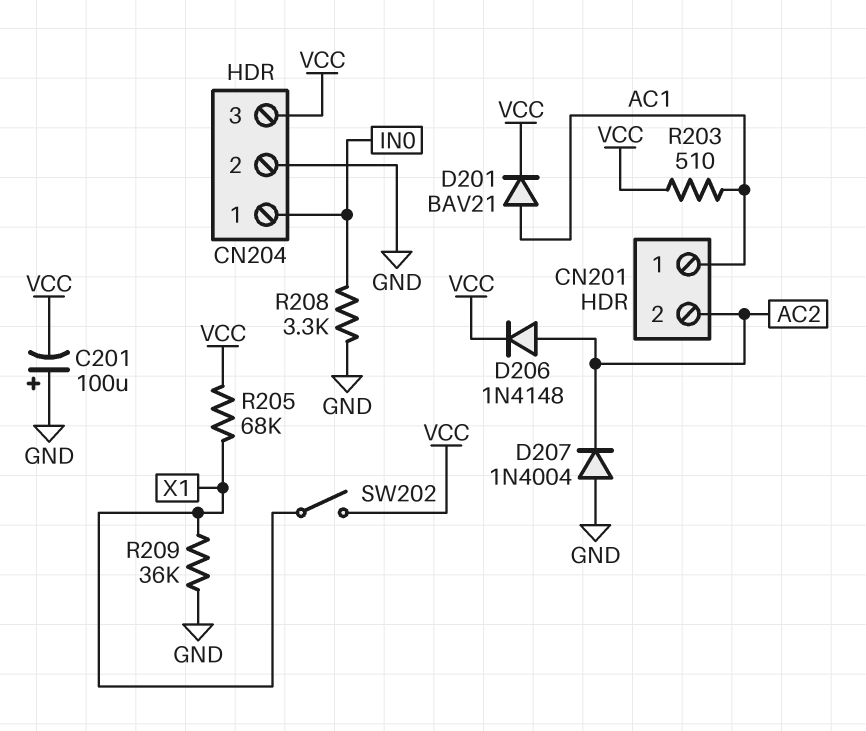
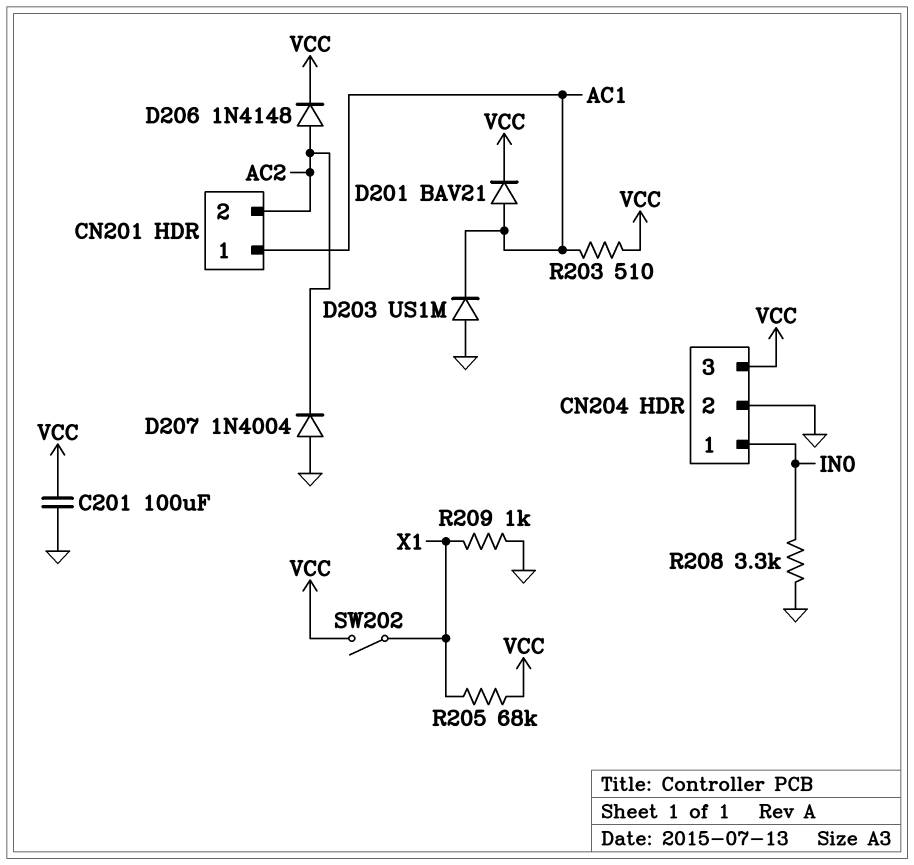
C201: 100uF (plus GND, minus VCC) -> 100uF (GND, VCC)
D203: none -> diode US1M (A GND, K AC1)
R209: 36k (GND, X1) -> 1k (GND, X1)

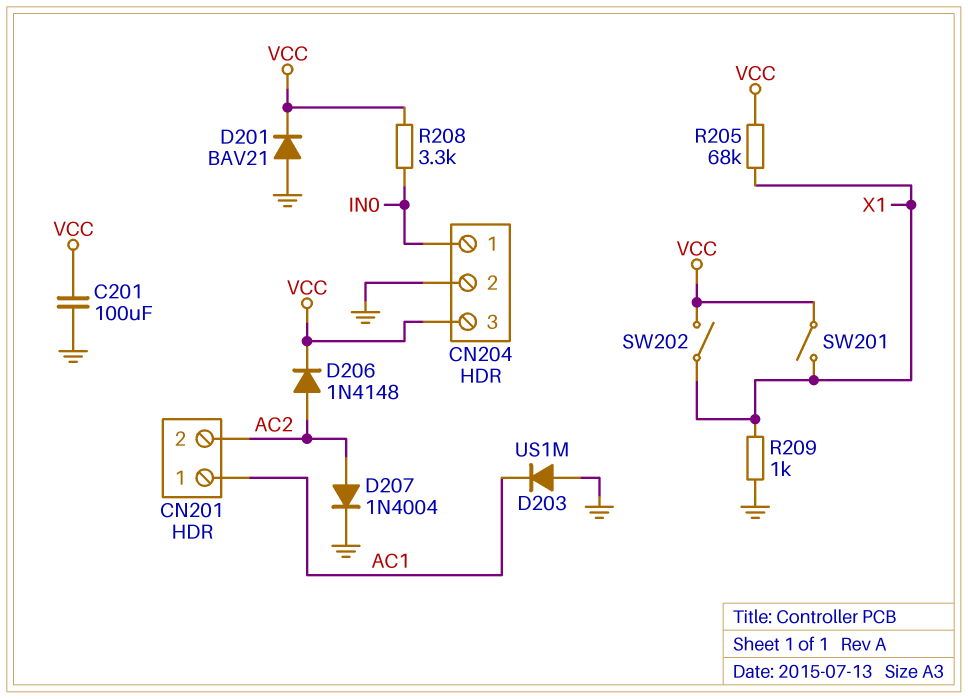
D201: diode BAV21 (A AC1, K VCC) -> diode BAV21 (A GND, K VCC)
D207: diode 1N4004 (A GND, K AC2) -> diode 1N4004 (A AC2, K GND)
R203: 510 (AC1, VCC) -> none
R208: 3.3k (GND, IN0) -> 3.3k (IN0, VCC)
SW201: none -> switch (VCC, X1)

